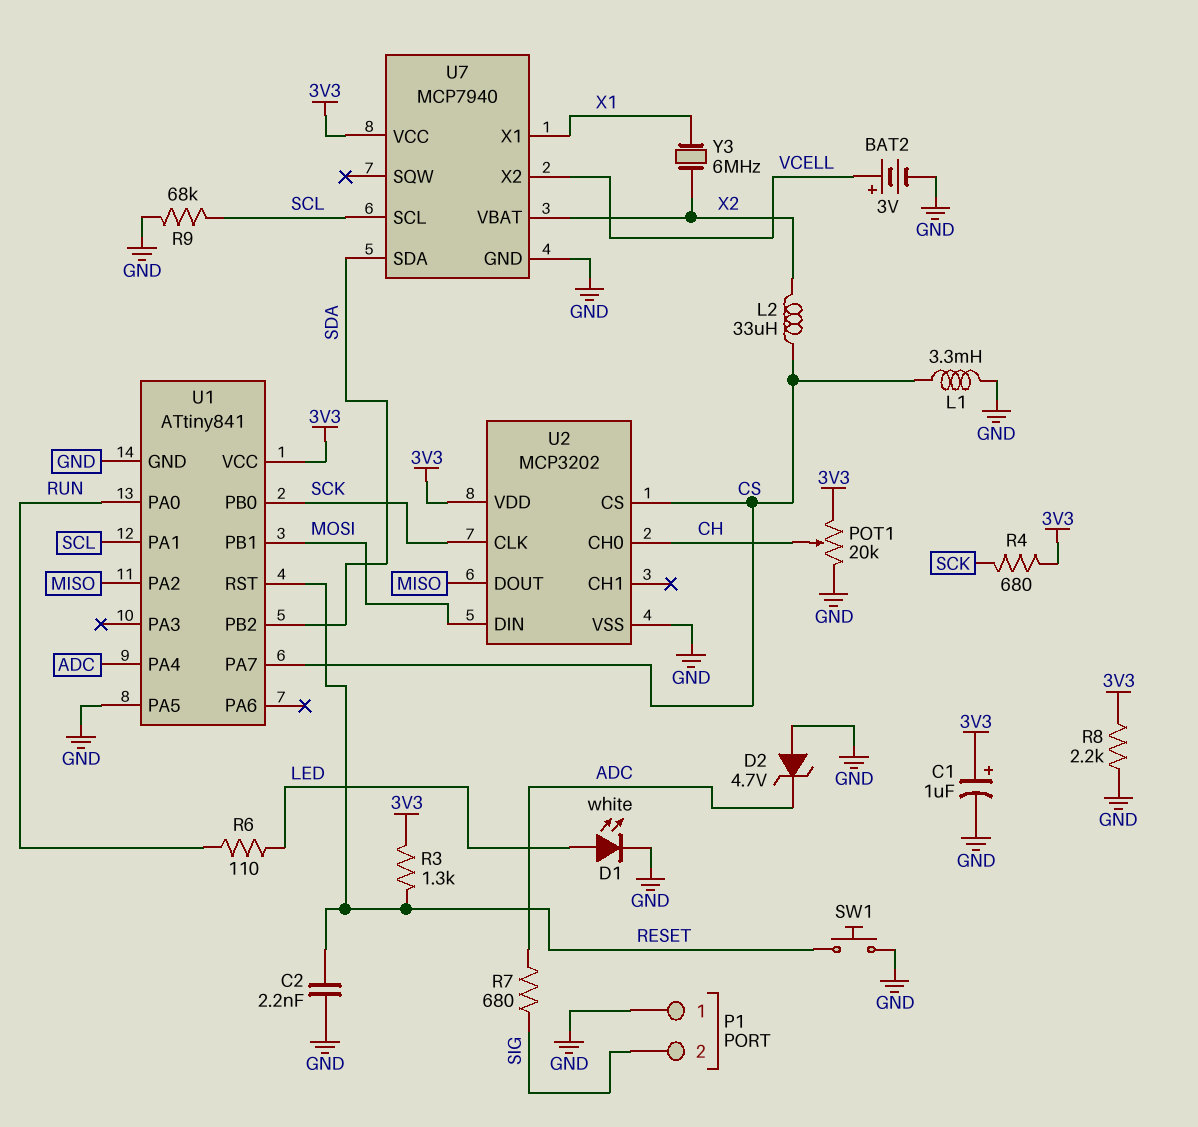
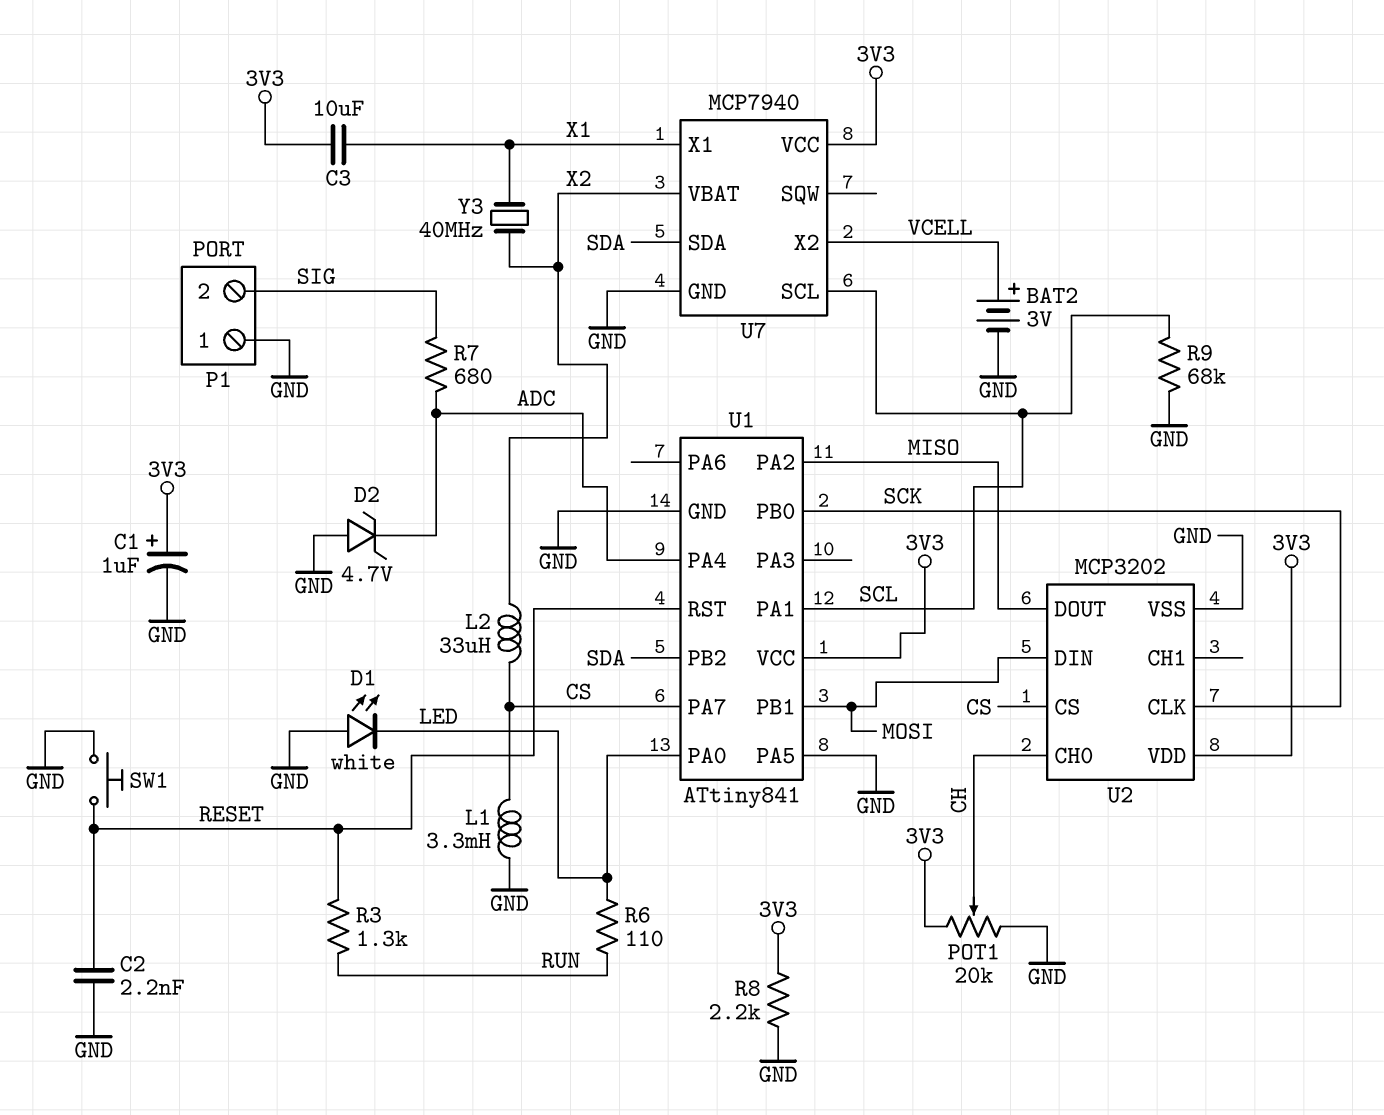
C3: none -> 10uF (3V3, X1)
D1: LED white (A LED, K GND) -> LED white (A GND, K LED)
R3: 1.3k (3V3, RESET) -> 1.3k (RESET, RUN)
R4: 680 (3V3, SCK) -> none
U1 pin PA0: RUN -> LED
Y3: 6MHz (X1, X2) -> 40MHz (X1, X2)

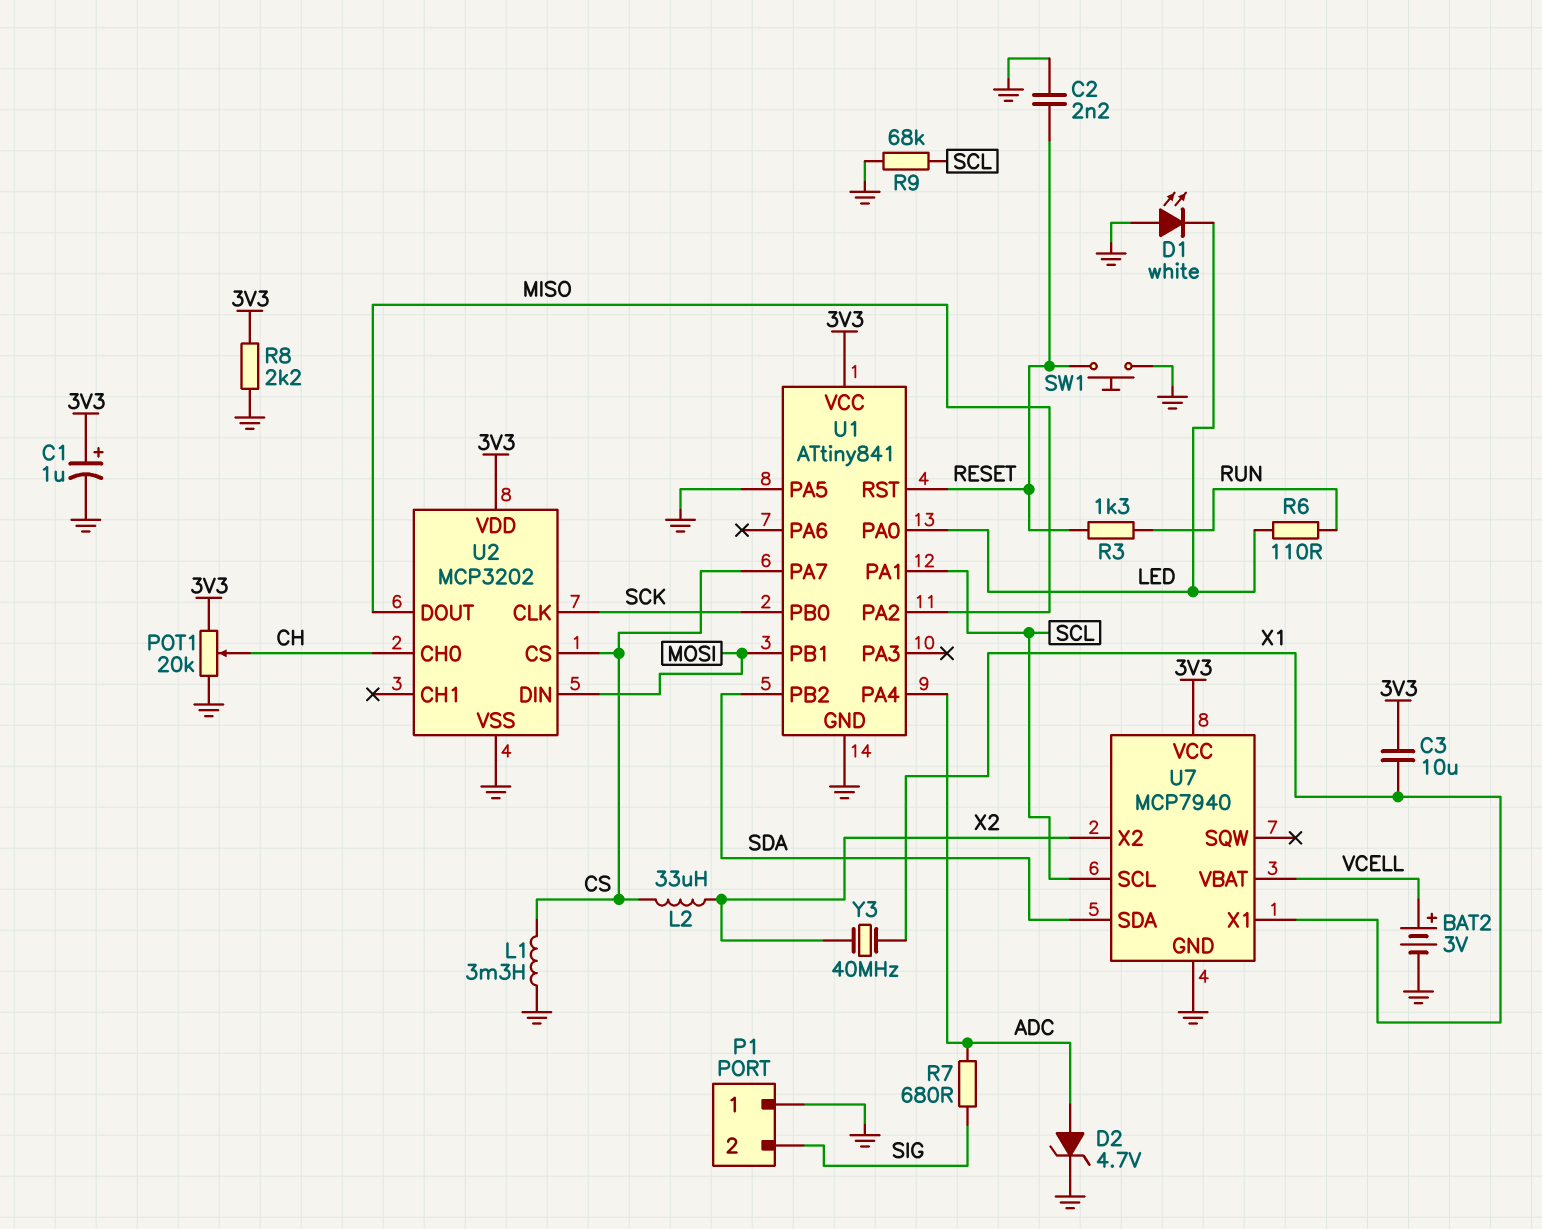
D2: zener 4.7V (A GND, K ADC) -> zener 4.7V (A ADC, K GND)
U7 pin VBAT: X2 -> VCELL
U7 pin X2: VCELL -> X2

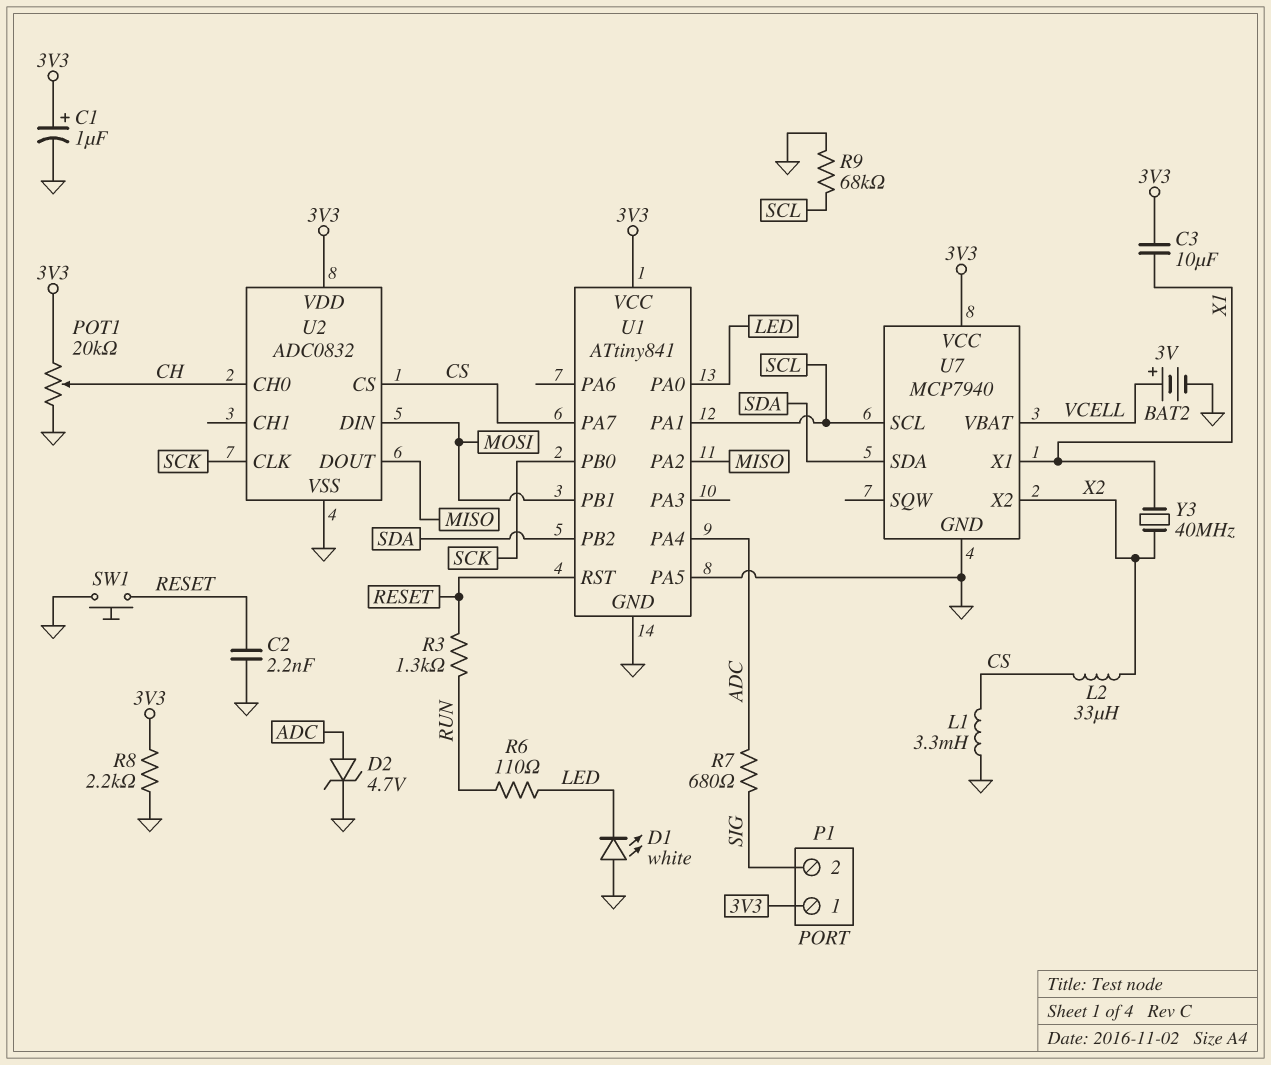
P1 pin 1: GND -> 3V3
U2: MCP3202 -> ADC0832

